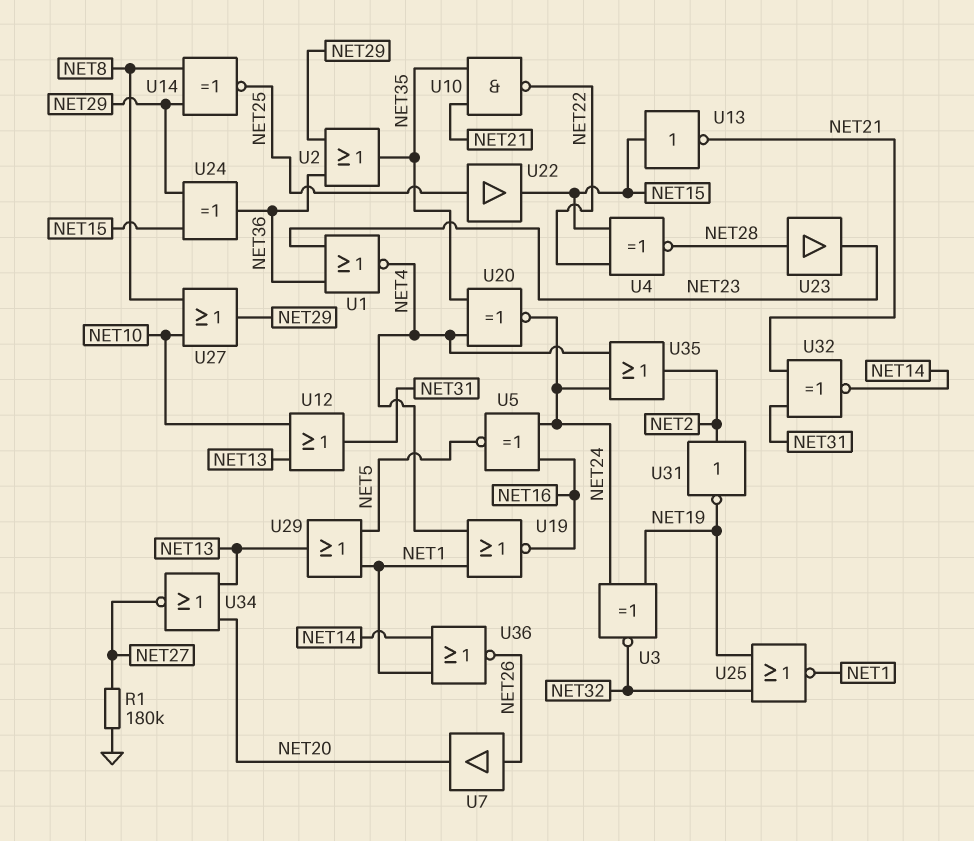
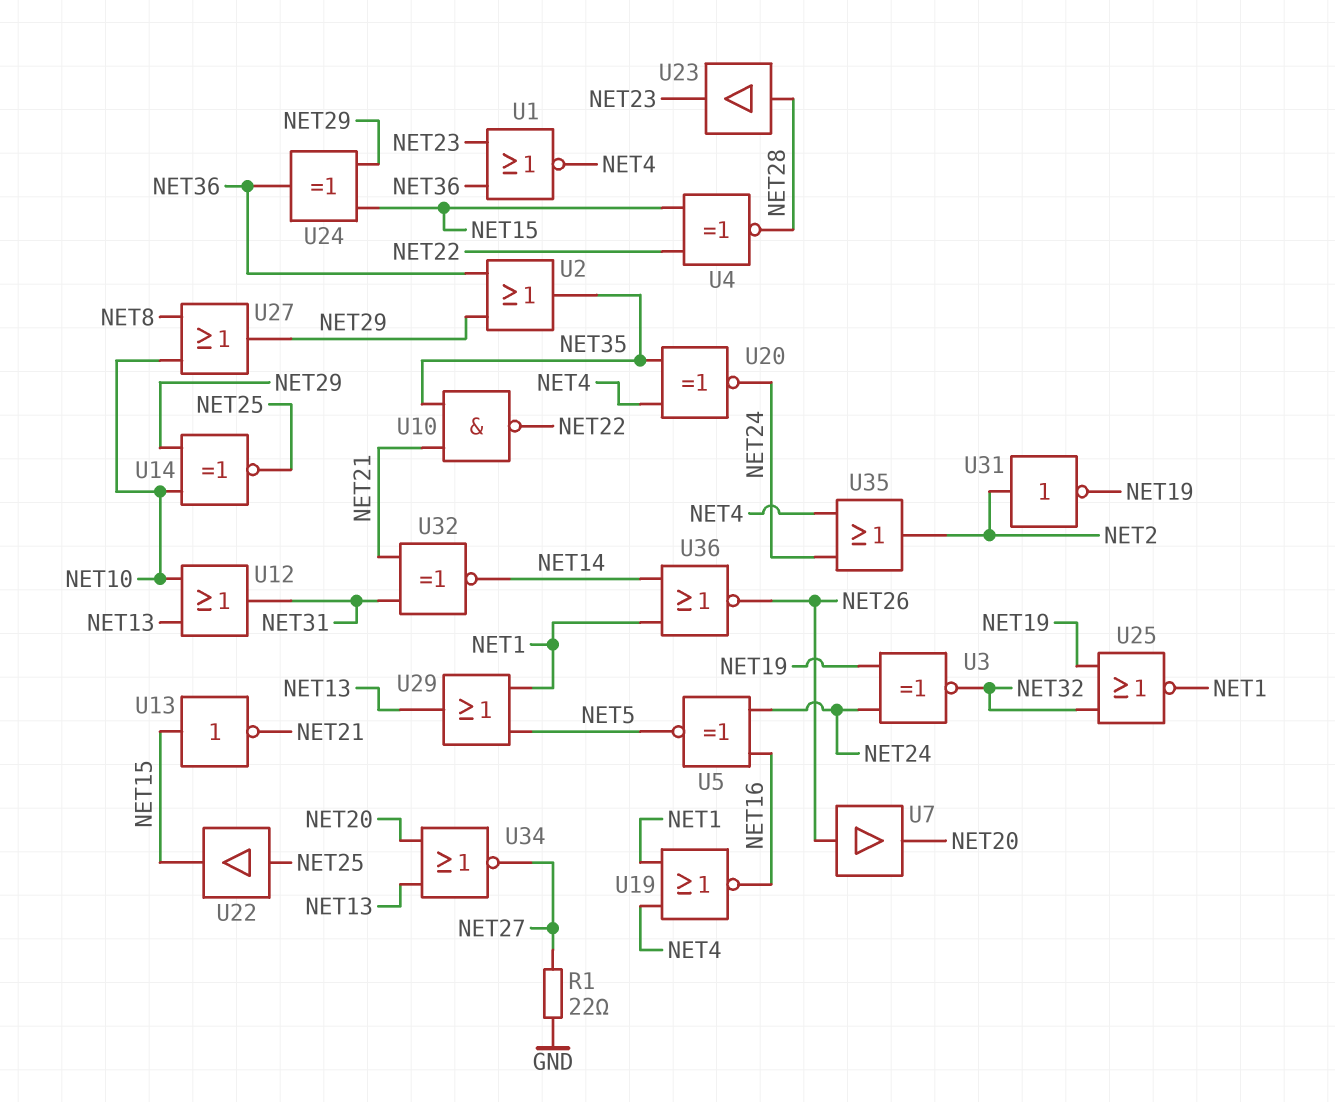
R1: 180k (GND, NET27) -> 22 (GND, NET27)
U14: XNOR (in NET8, in NET29, out NET25) -> XNOR (in NET10, in NET29, out NET25)

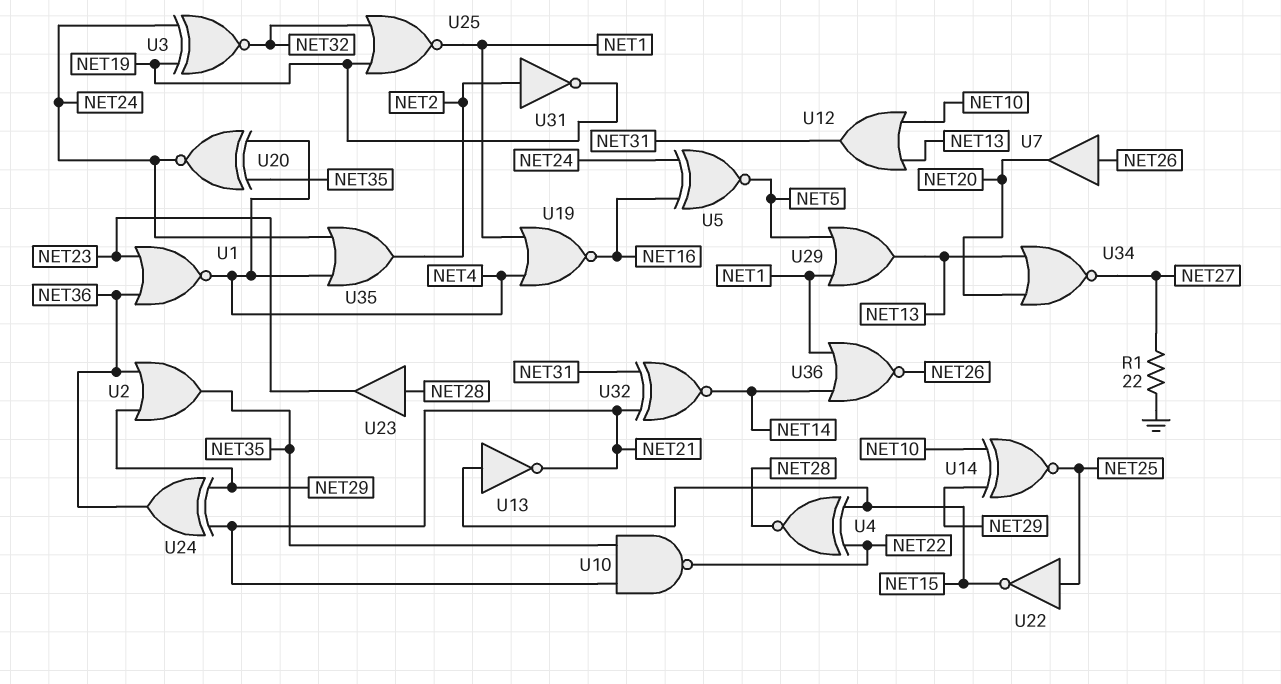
U22: buffer (in NET25, out NET15) -> NOT (in NET25, out NET15)
U24: XOR (in NET15, in NET29, out NET36) -> XOR (in NET21, in NET29, out NET36)
U27: OR (in NET8, in NET10, out NET29) -> none

